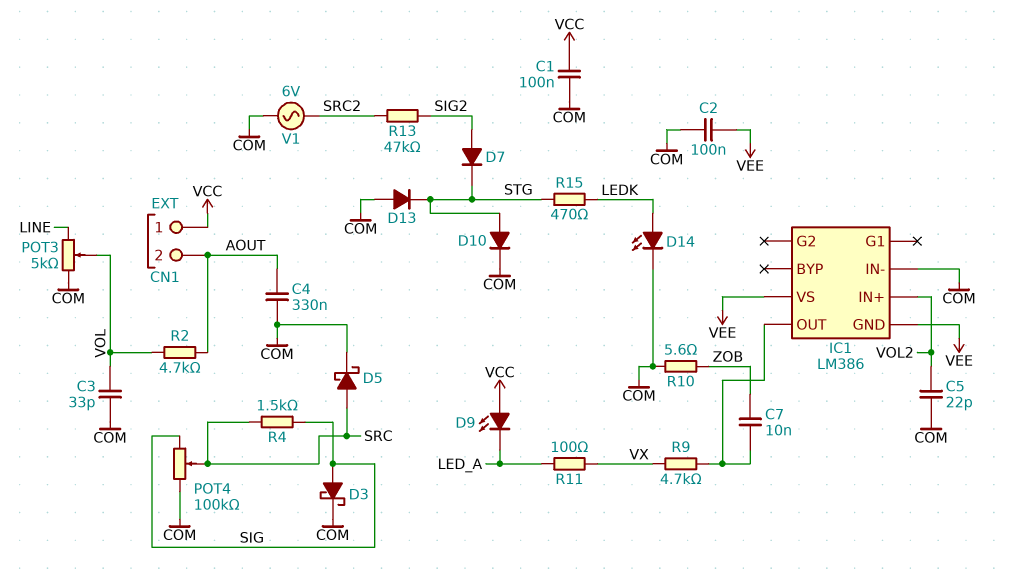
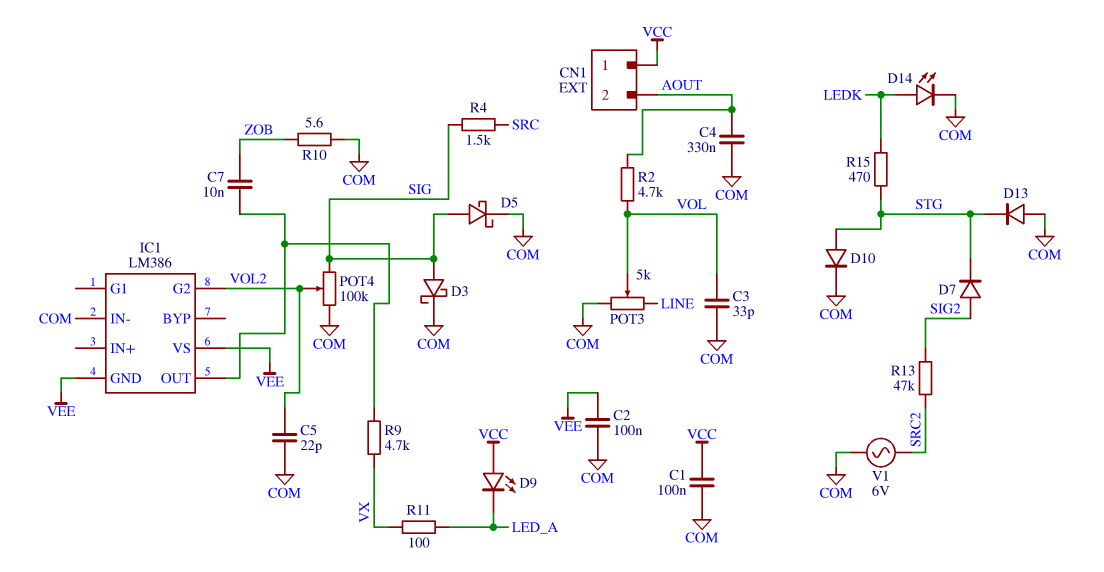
D5: schottky (A SRC, K COM) -> schottky (A SIG, K COM)
IC1 pin G2: none -> VOL2
IC1 pin IN+: VOL2 -> none
POT4: 100k (COM, SIG, wiper SRC) -> 100k (COM, SIG, wiper VOL2)

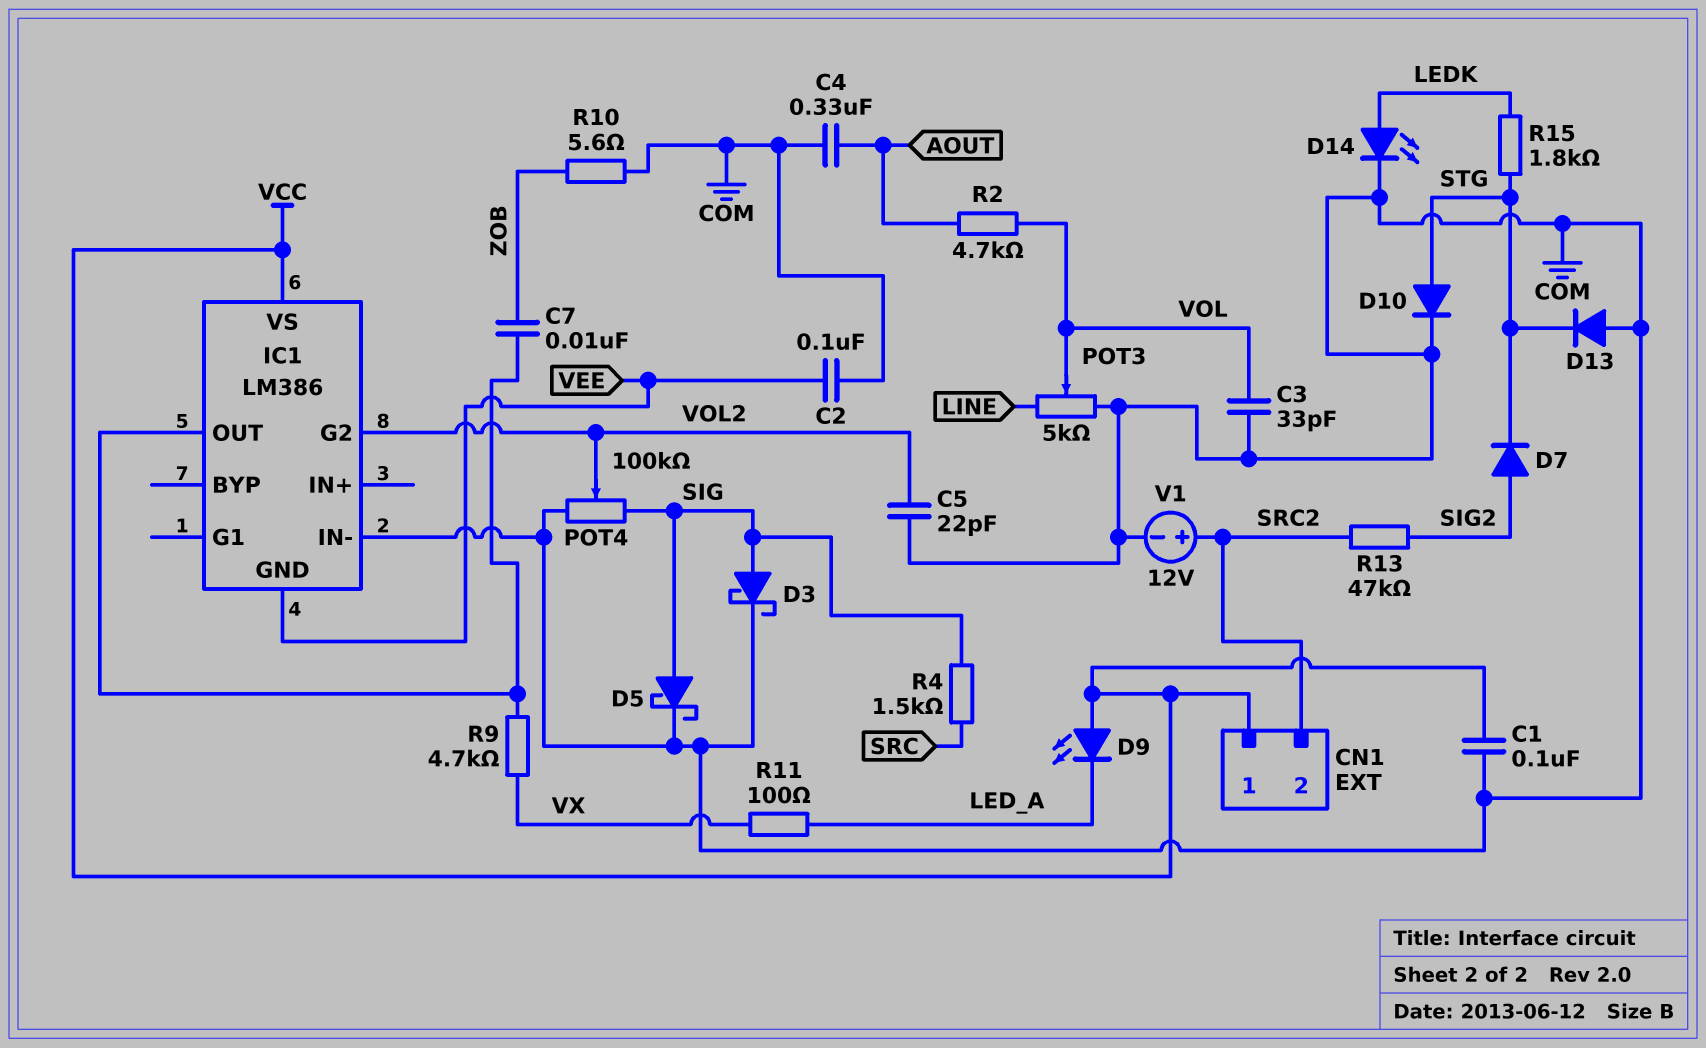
CN1 pin 2: AOUT -> SRC2
IC1 pin VS: VEE -> VCC
R15: 470 (LEDK, STG) -> 1.8k (LEDK, STG)
V1: AC 6V (COM, SRC2) -> 12V (plus SRC2, minus COM)

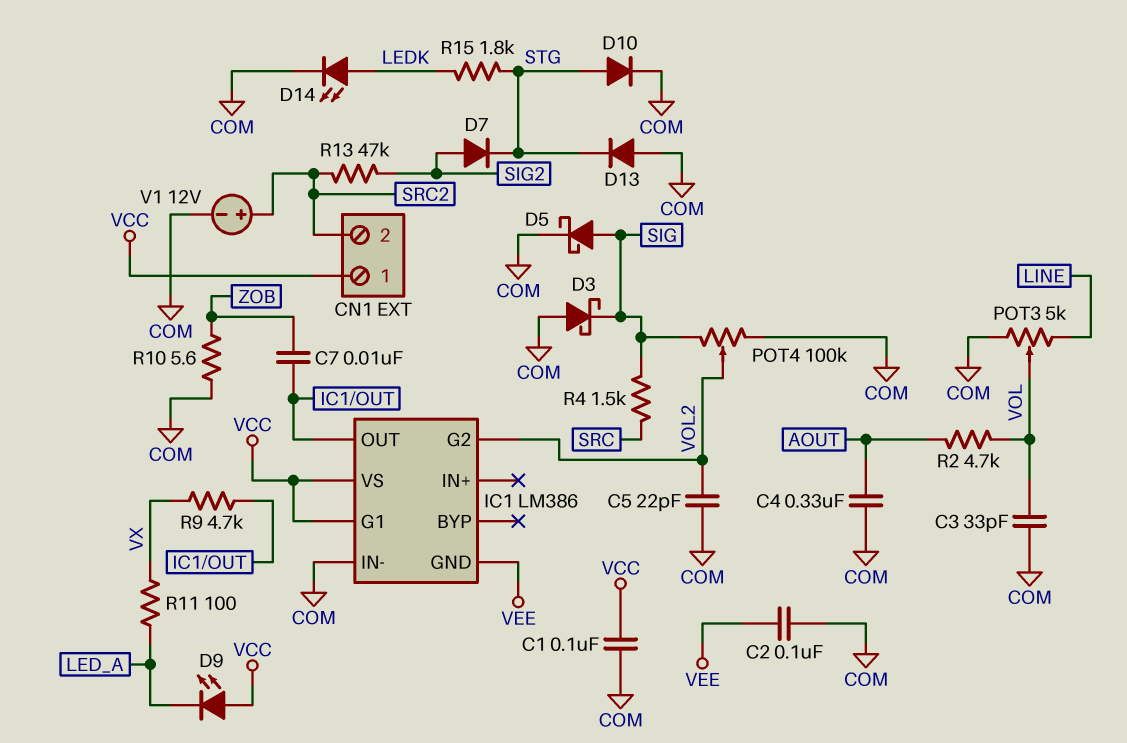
D3: schottky (A SIG, K COM) -> schottky (A COM, K SIG)
IC1 pin G1: none -> VCC

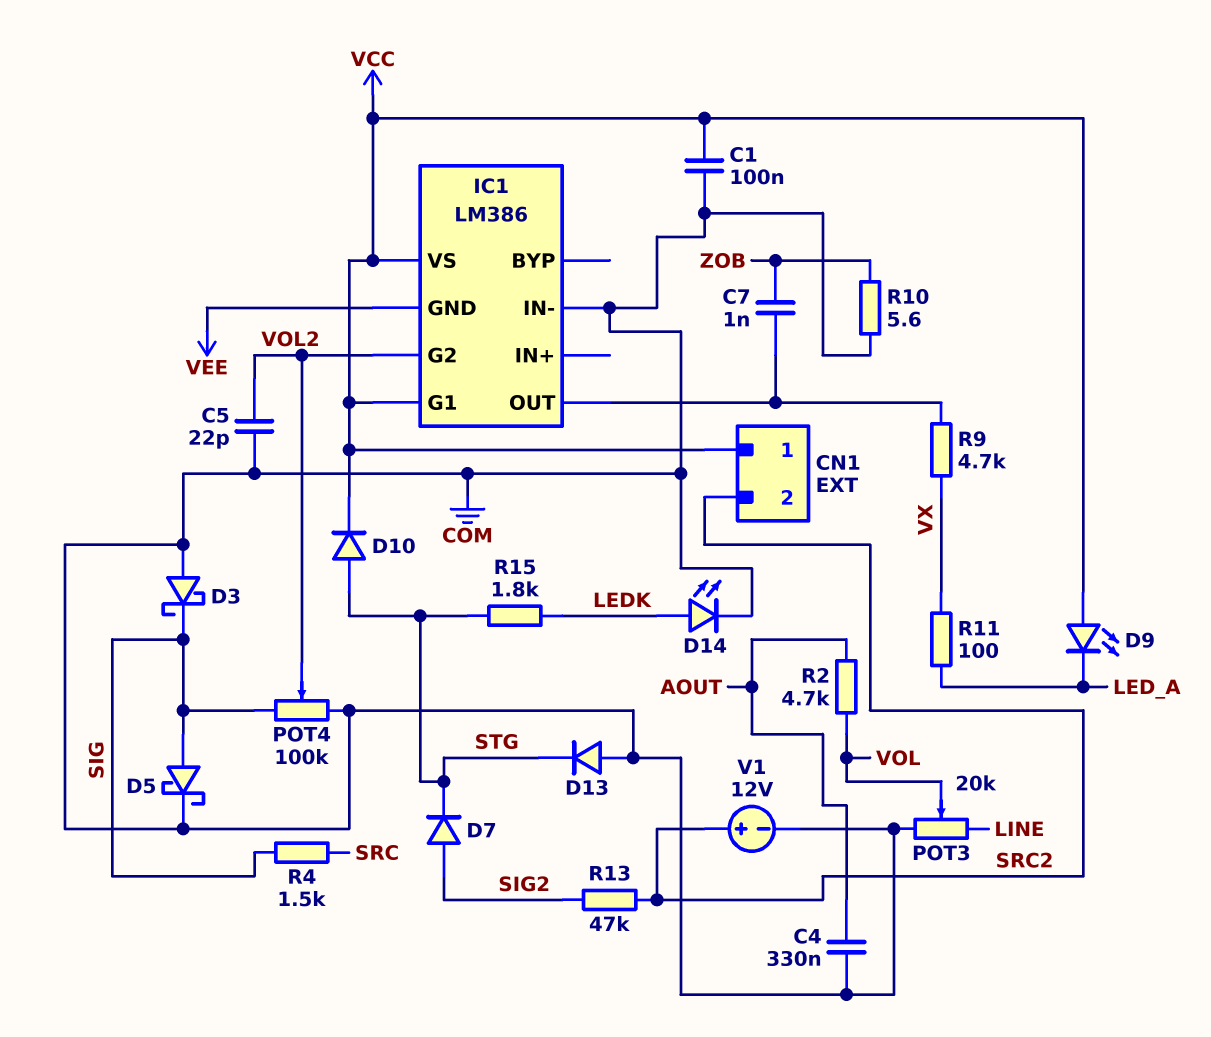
C2: 100nF (COM, VEE) -> none
C3: 33pF (COM, VOL) -> none
C7: 10nF (IC1/OUT, ZOB) -> 1nF (IC1/OUT, ZOB)
D10: diode (A STG, K COM) -> diode (A STG, K VCC)
POT3: 5k (COM, LINE, wiper VOL) -> 20k (COM, LINE, wiper VOL)

